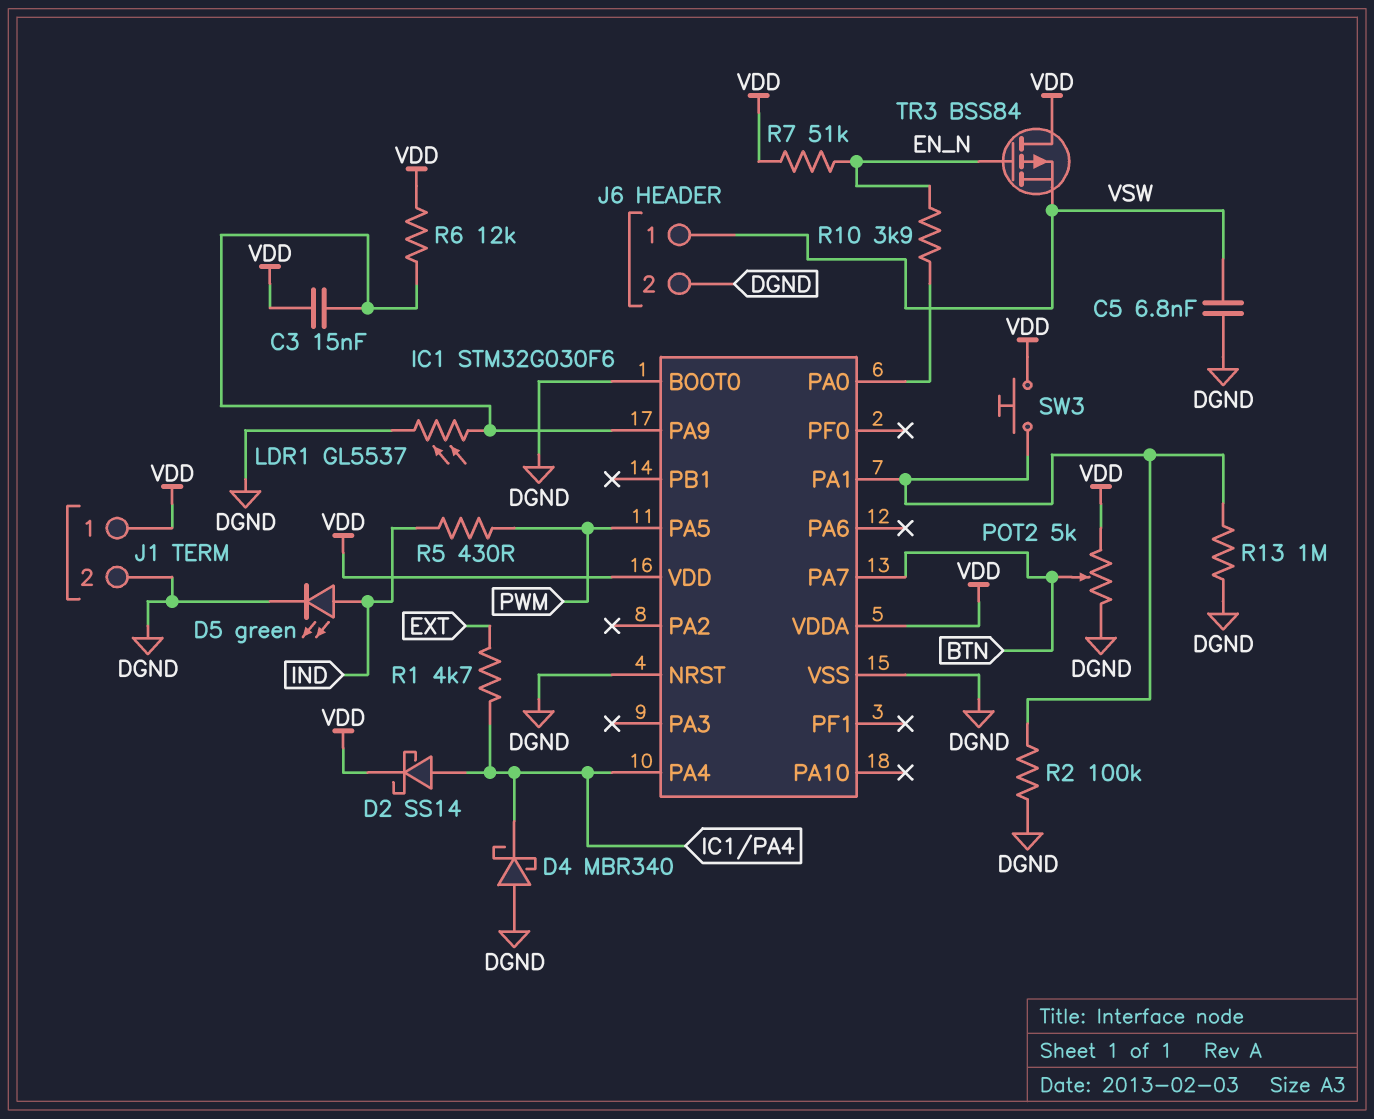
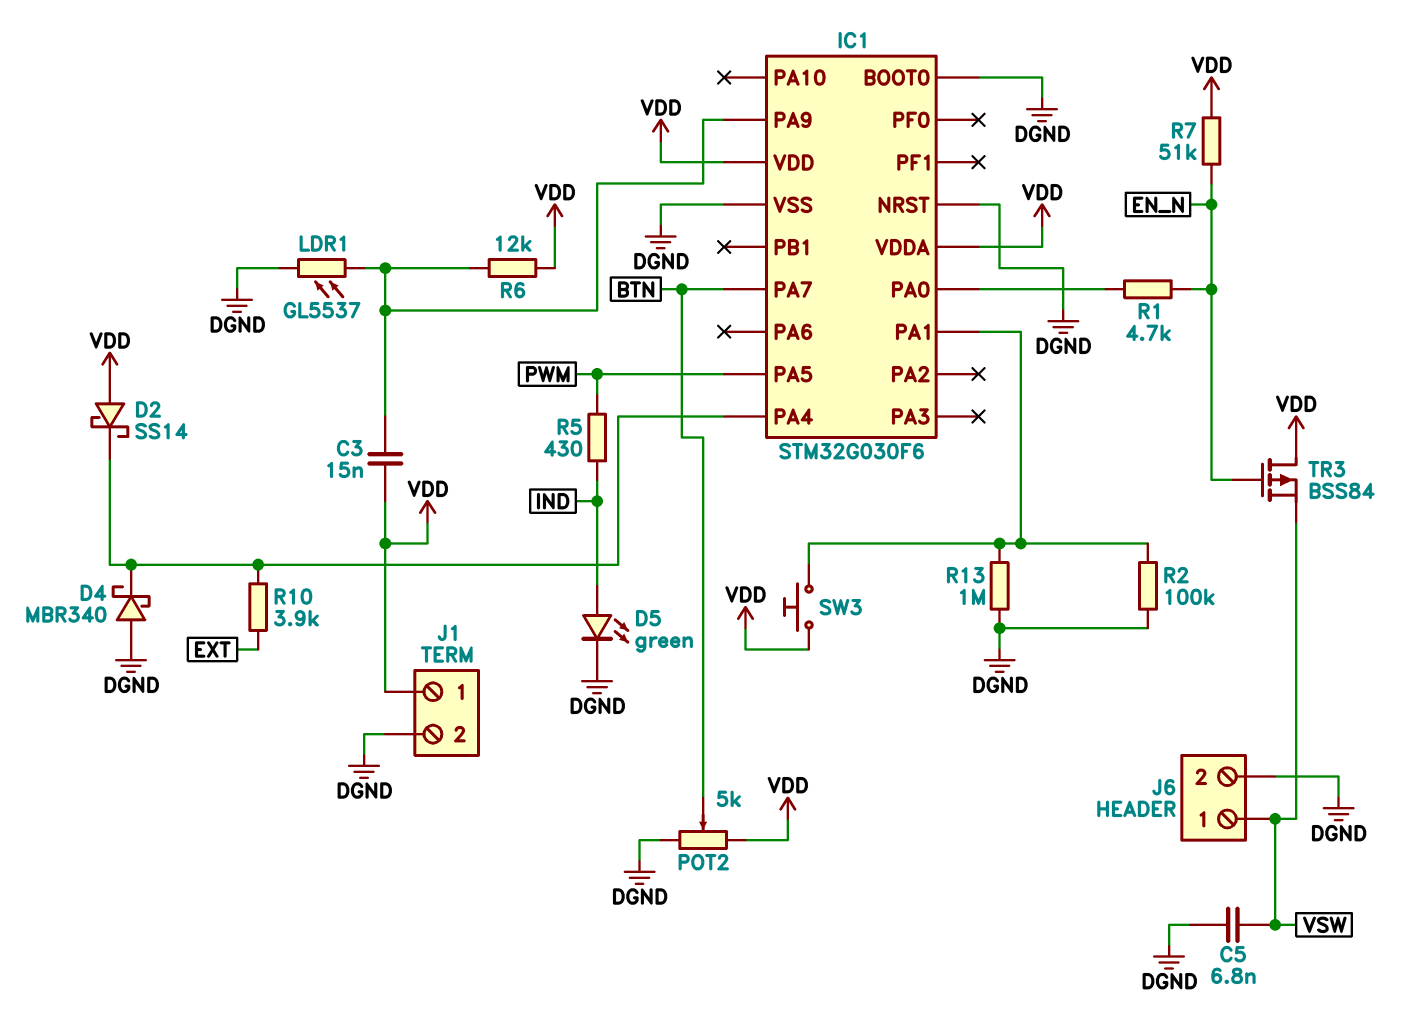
D2: schottky SS14 (A IC1/PA4, K VDD) -> schottky SS14 (A VDD, K IC1/PA4)
R1: 4.7k (EXT, IC1/PA4) -> 4.7k (EN_N, IC1/PA0)
R10: 3.9k (EN_N, IC1/PA0) -> 3.9k (EXT, IC1/PA4)

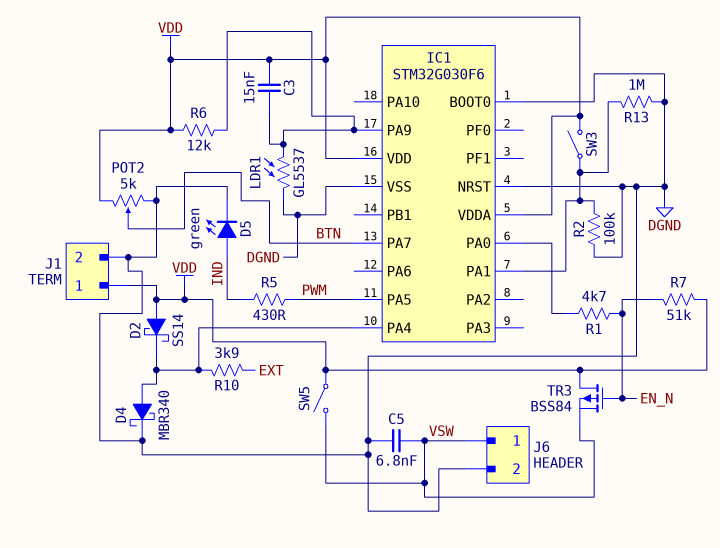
D4: schottky MBR340 (A DGND, K IC1/PA4) -> schottky MBR340 (A IC1/PA4, K DGND)
SW3: button (IC1/PA1, VDD) -> switch (IC1/PA1, VDD)
SW5: none -> switch (VDD, VSW)

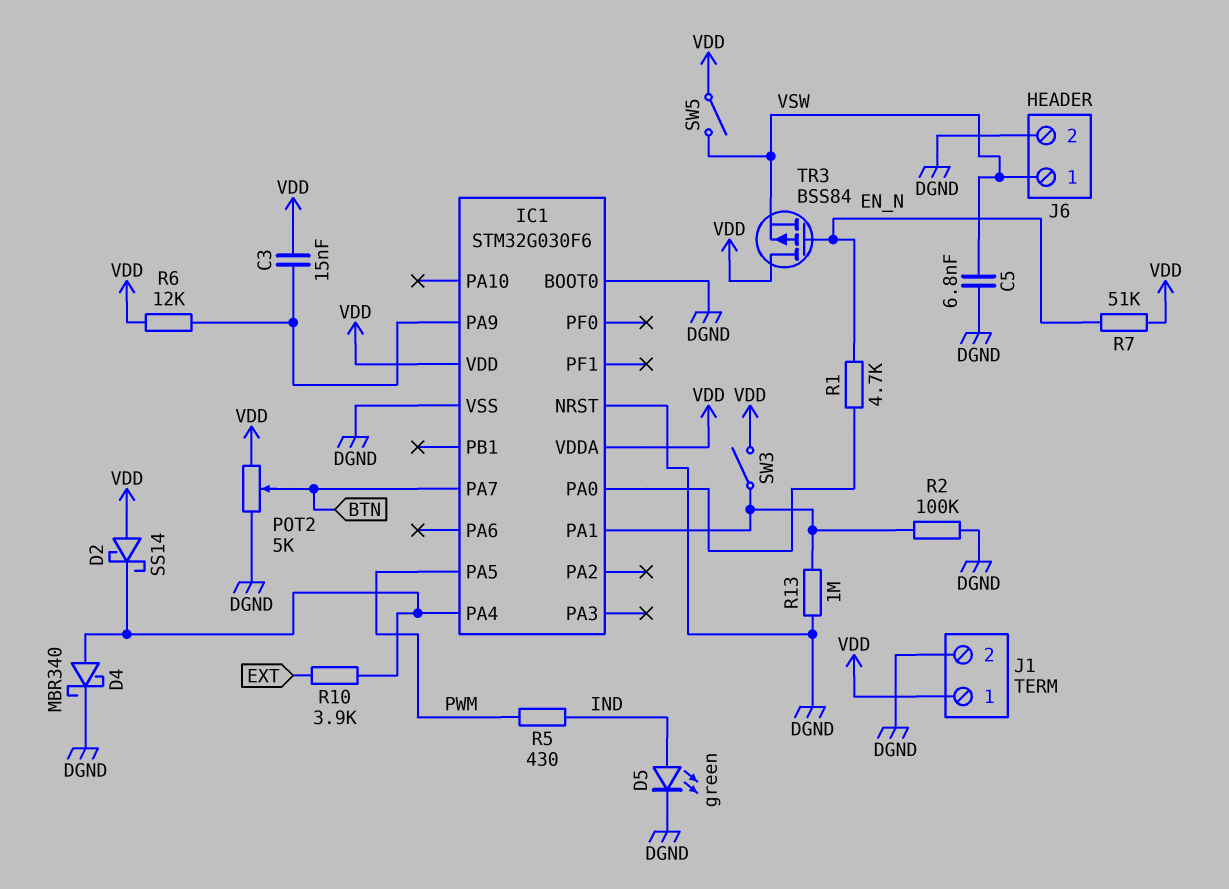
LDR1: GL5537 (DGND, IC1/PA9) -> none

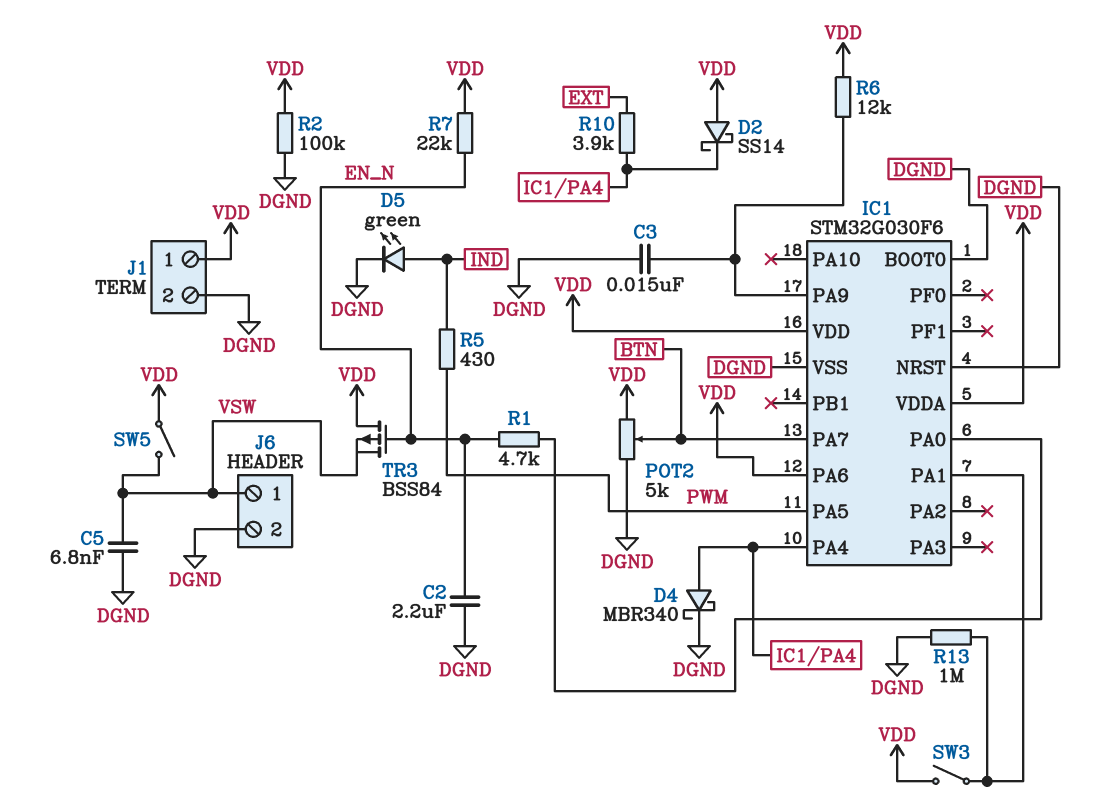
C2: none -> 2.2uF (DGND, EN_N)
C3: 15nF (IC1/PA9, VDD) -> 15nF (DGND, IC1/PA9)
IC1 pin PA6: none -> VDD
R2: 100k (DGND, IC1/PA1) -> 100k (DGND, VDD)
R7: 51k (EN_N, VDD) -> 22k (EN_N, VDD)

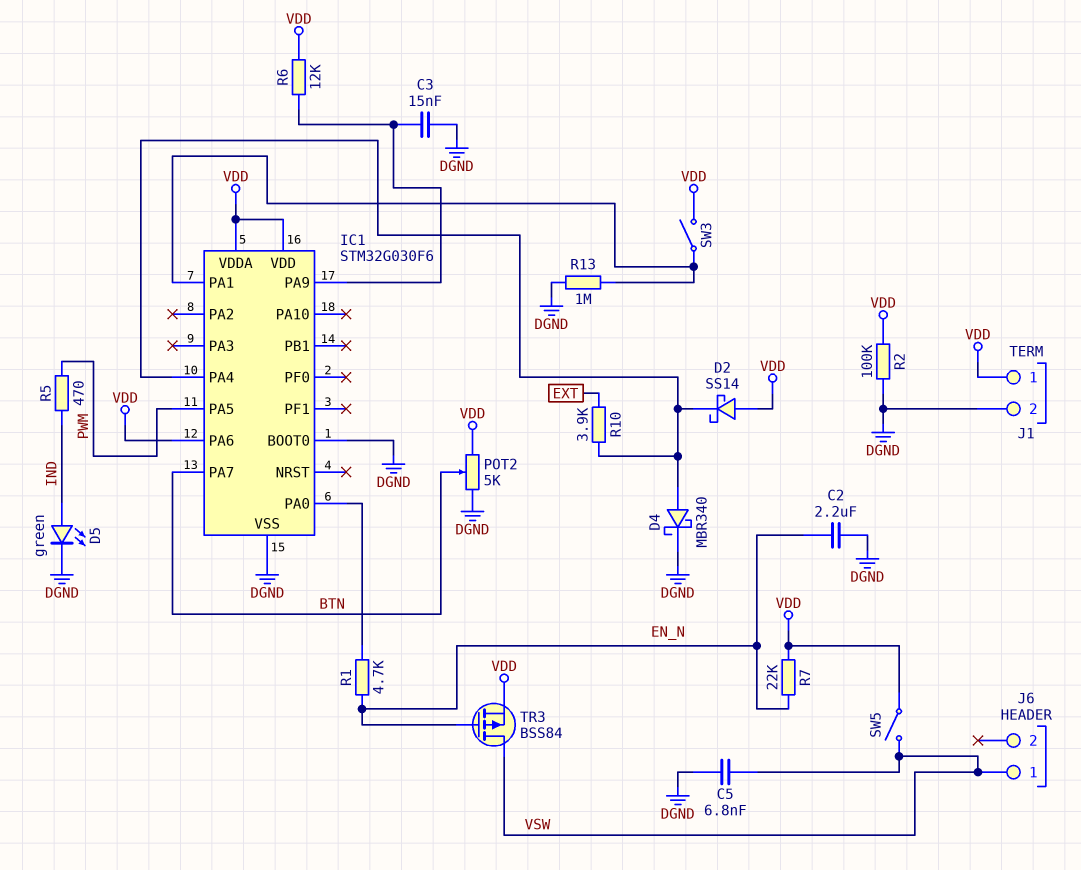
IC1 pin NRST: DGND -> none
J6 pin 2: DGND -> none
R5: 430 (IND, PWM) -> 470 (IND, PWM)
TR3: PMOS BSS84 (G EN_N, D VDD, S VSW) -> PMOS BSS84 (G EN_N, D VSW, S VDD)

